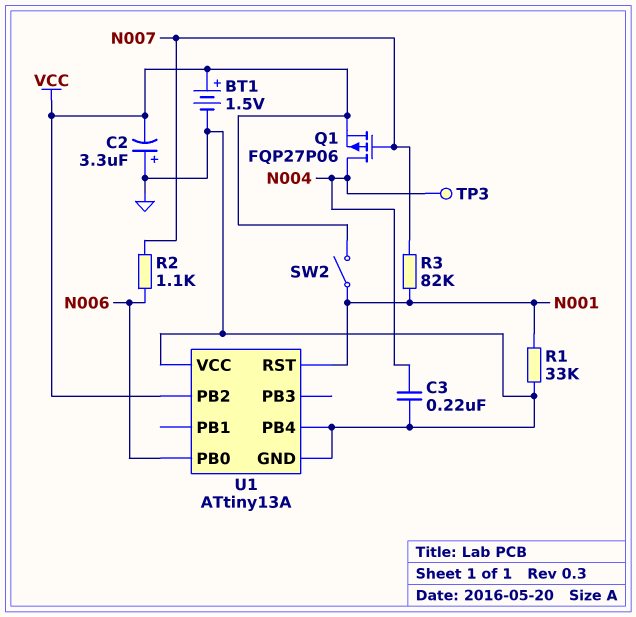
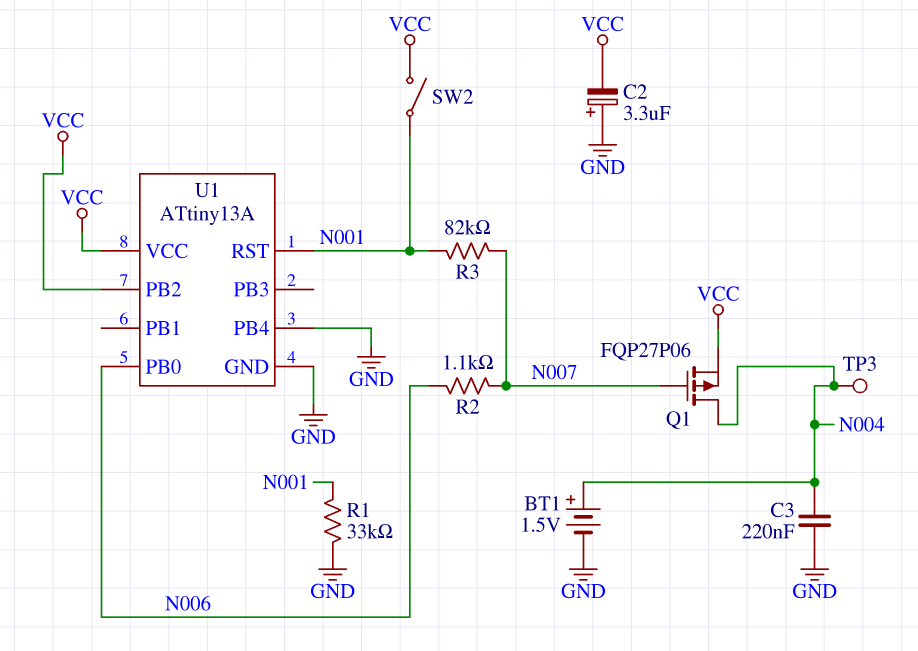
BT1: 1.5V (plus VCC, minus GND) -> 1.5V (plus N004, minus GND)
U1 pin VCC: GND -> VCC

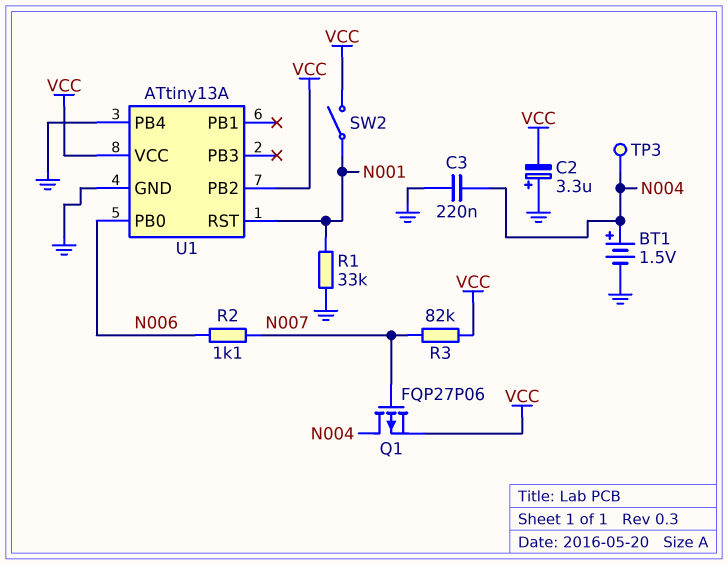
R3: 82k (N001, N007) -> 82k (N007, VCC)

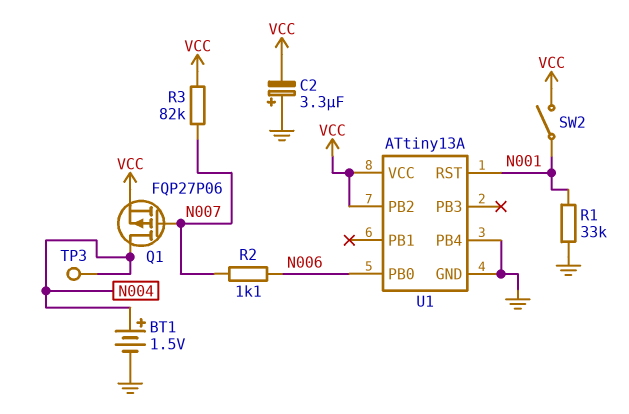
C3: 220nF (GND, N004) -> none

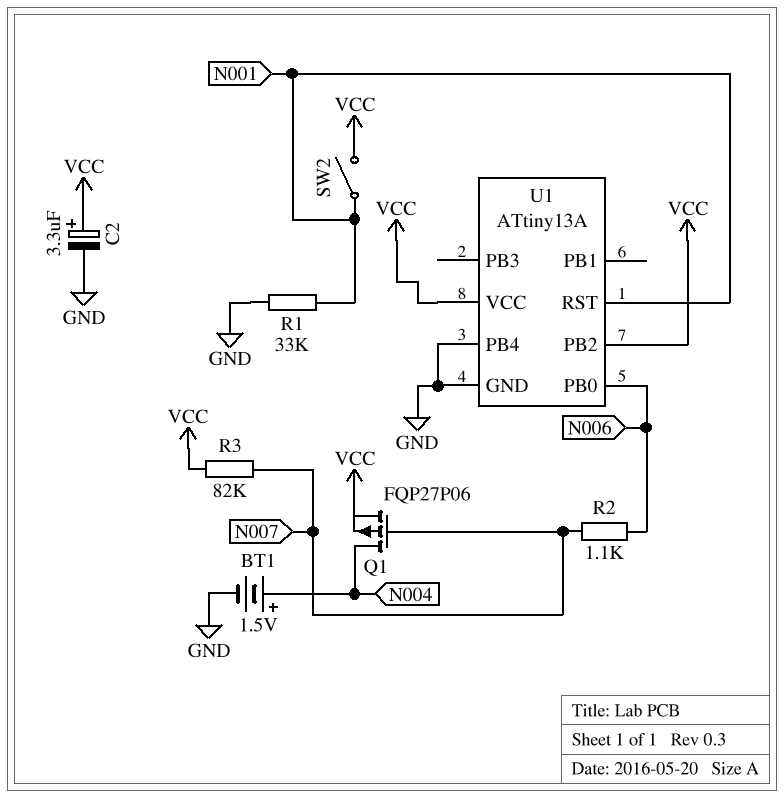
C2: 3.3uF (plus GND, minus VCC) -> 3.3uF (plus VCC, minus GND)
TP3: test point (N004) -> none

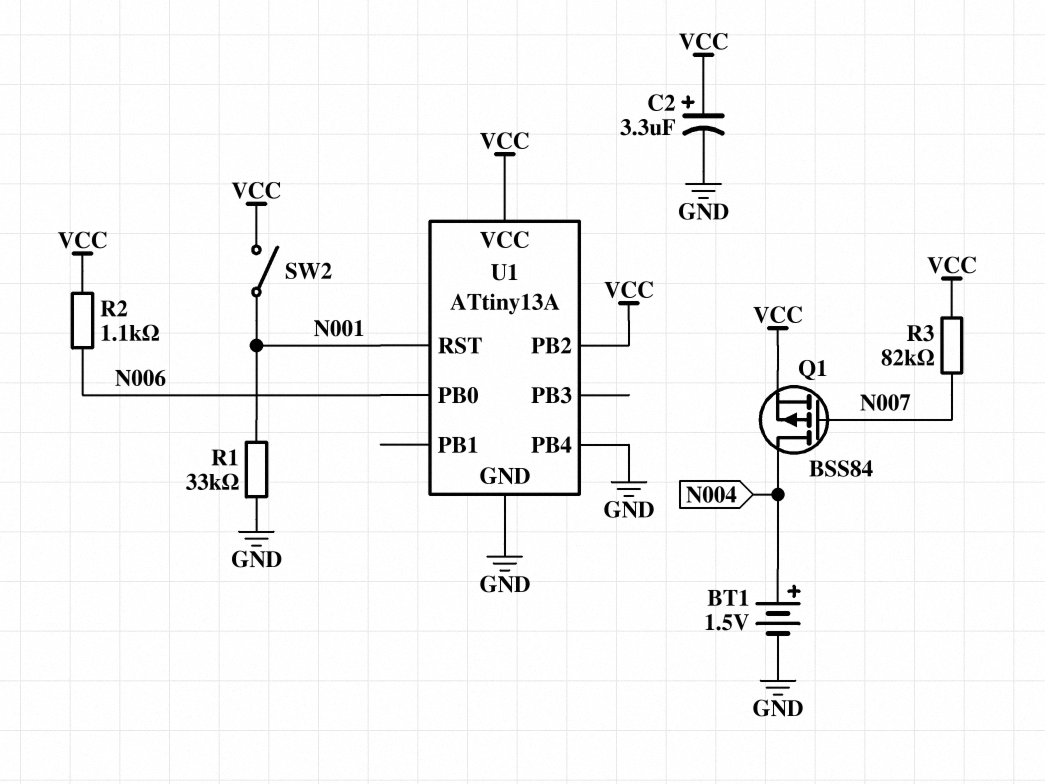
Q1: PMOS FQP27P06 (G N007, D N004, S VCC) -> PMOS BSS84 (G N007, D N004, S VCC)
R2: 1.1k (N006, N007) -> 1.1k (N006, VCC)

